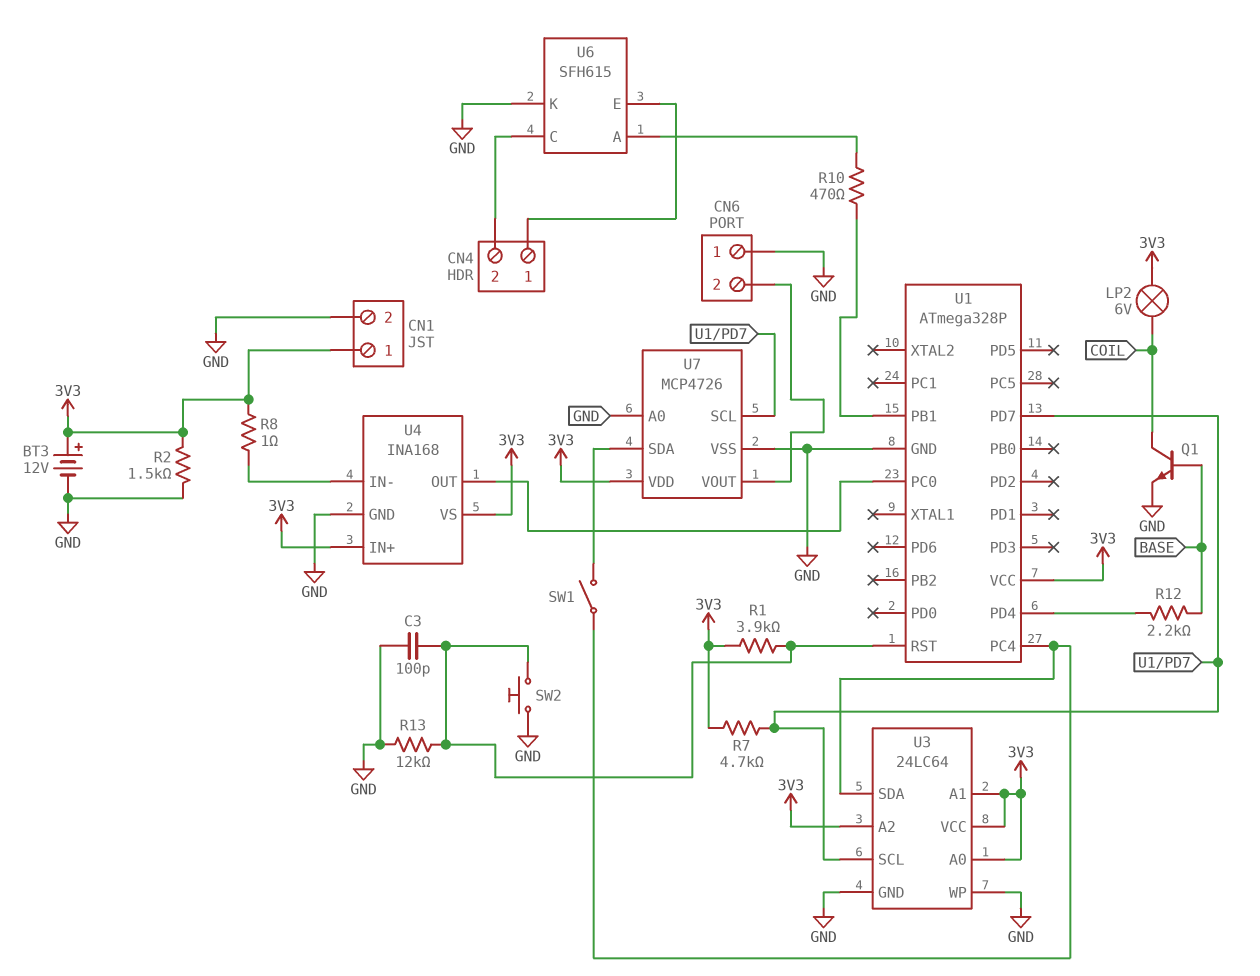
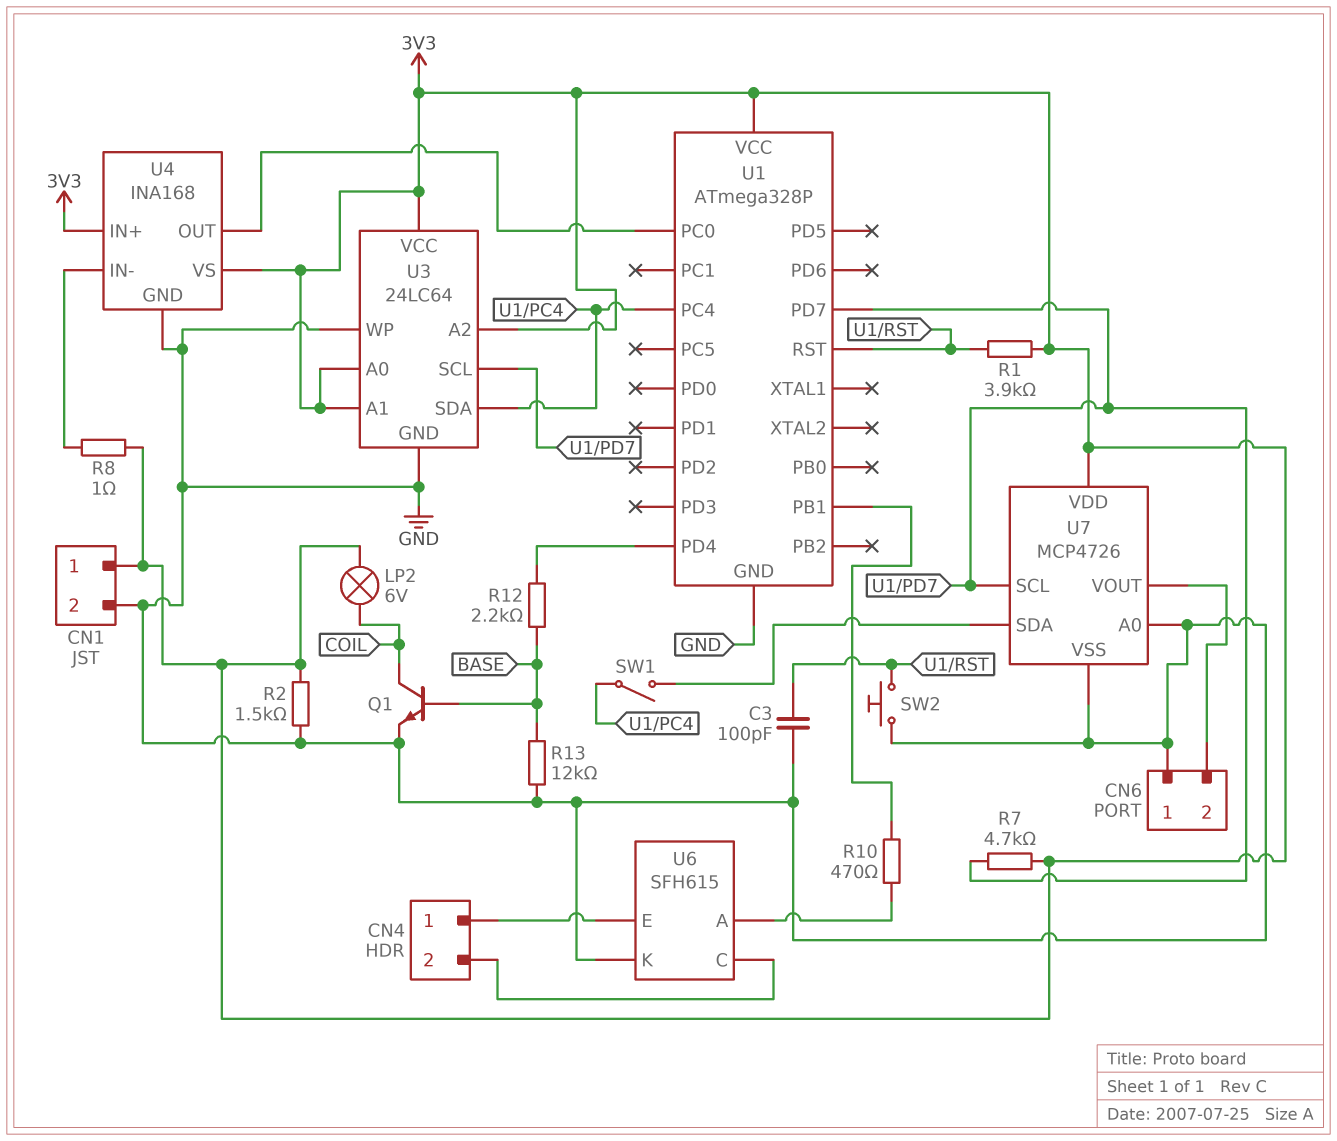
BT3: 12V (plus 3V3, minus GND) -> none
R13: 12k (GND, U1/RST) -> 12k (BASE, GND)

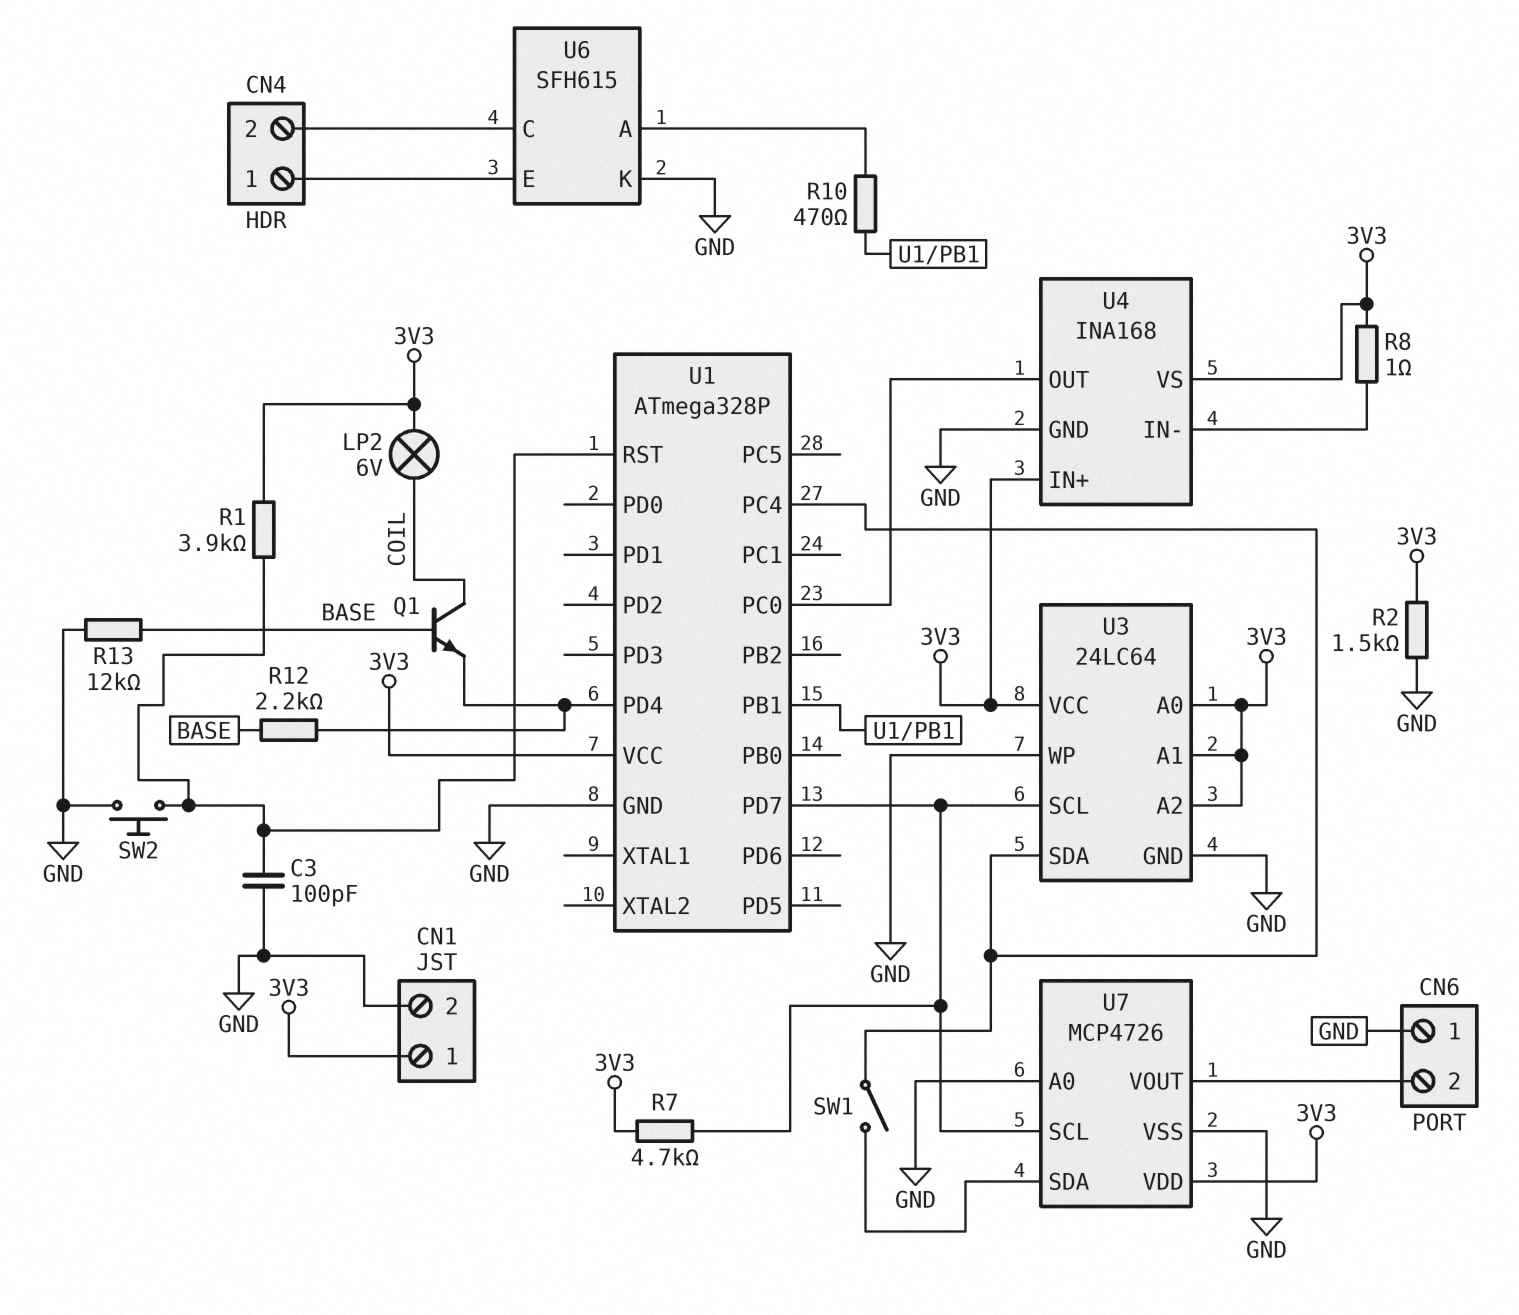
Q1: NPN (B BASE, C COIL, E GND) -> NPN (B BASE, C COIL, E U1/PD4)

